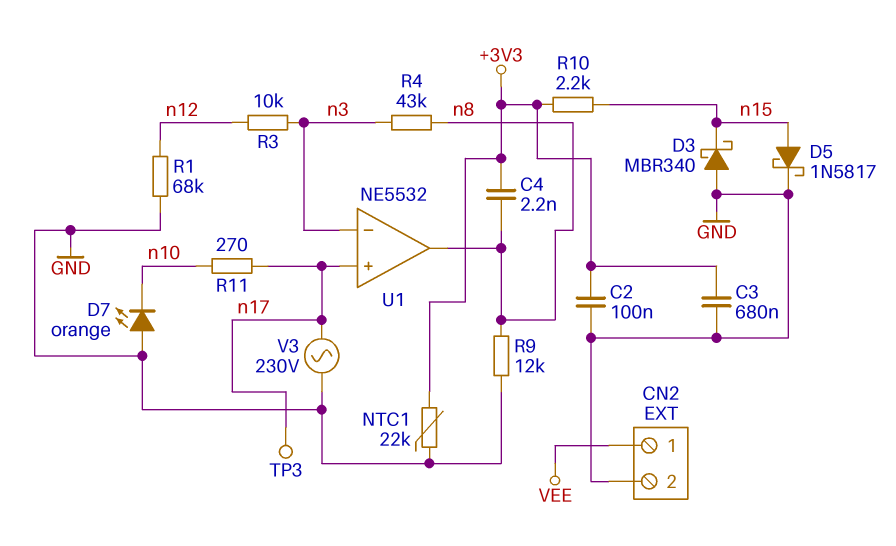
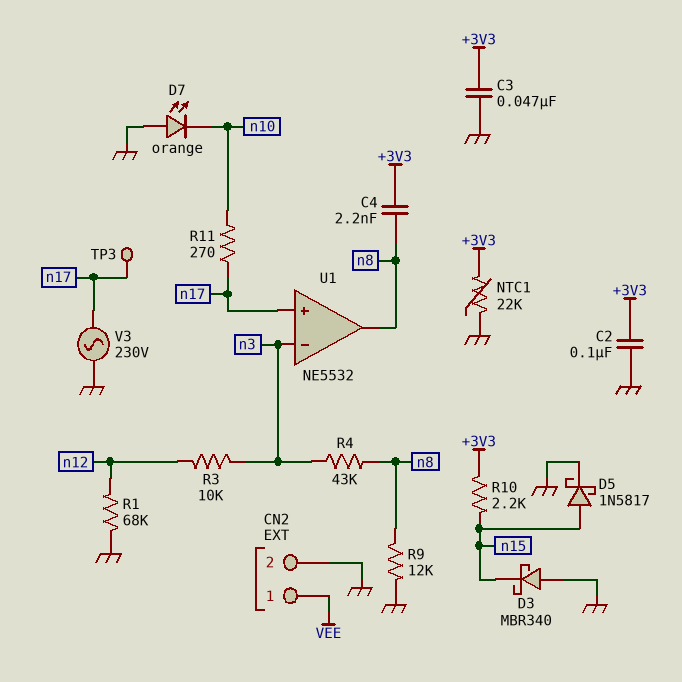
C3: 680nF (+3V3, GND) -> 47nF (+3V3, GND)

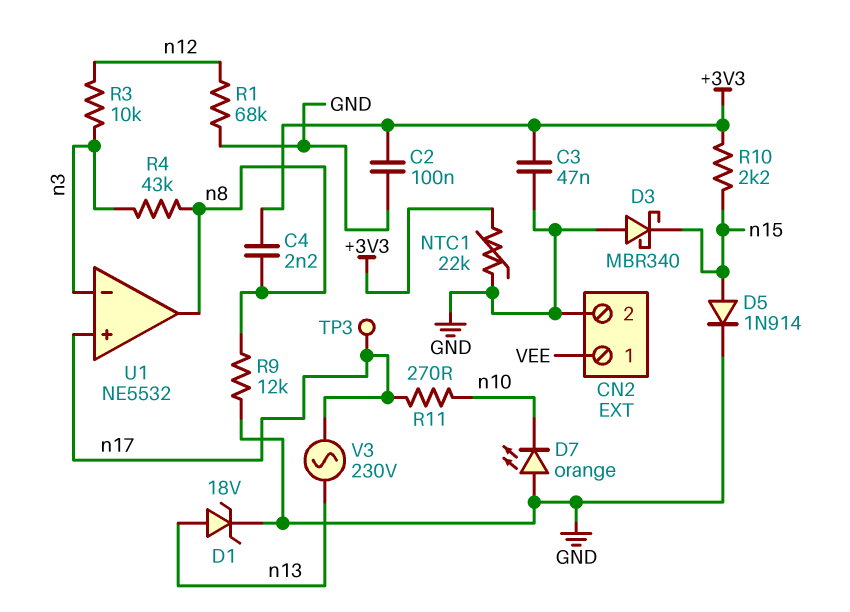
D1: none -> zener 18V (A n13, K GND)
D5: schottky 1N5817 (A n15, K GND) -> diode 1N914 (A n15, K GND)
V3: AC 230V (GND, n17) -> AC 230V (n13, n17)

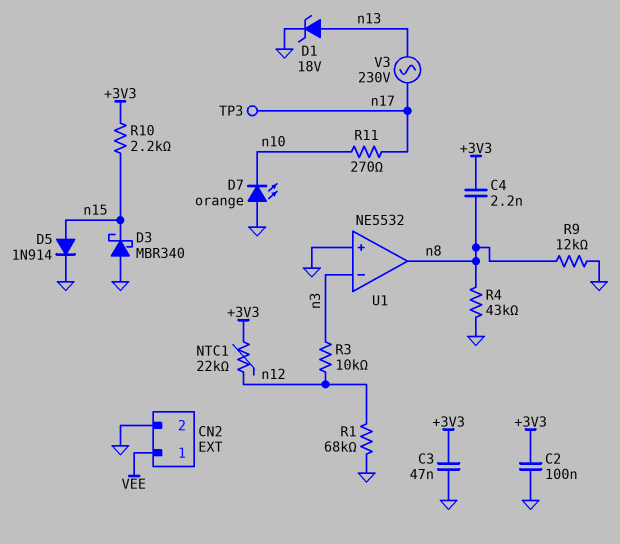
NTC1: 22k (+3V3, GND) -> 22k (+3V3, n12)
R4: 43k (n3, n8) -> 43k (GND, n8)
U1 pin in+: n17 -> GND

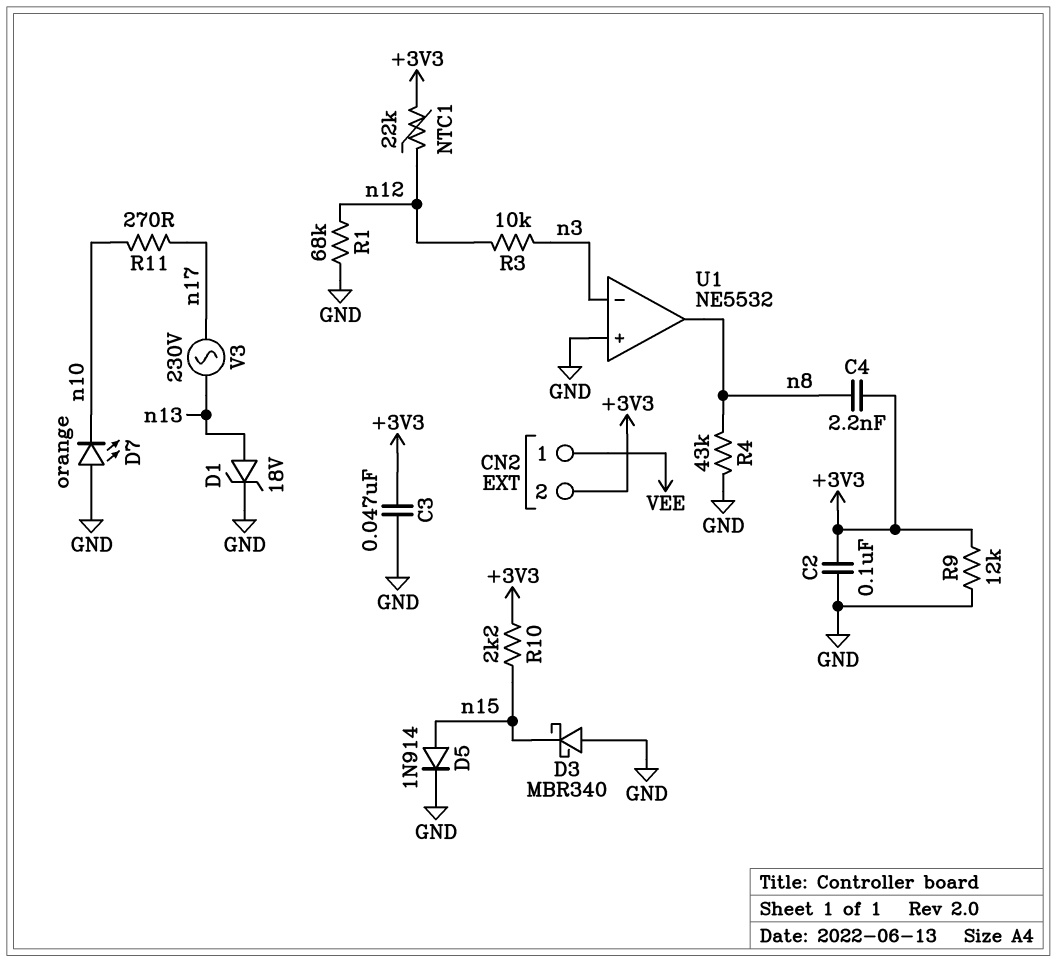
CN2 pin 2: GND -> +3V3
R9: 12k (GND, n8) -> 12k (+3V3, GND)
TP3: test point (n17) -> none

